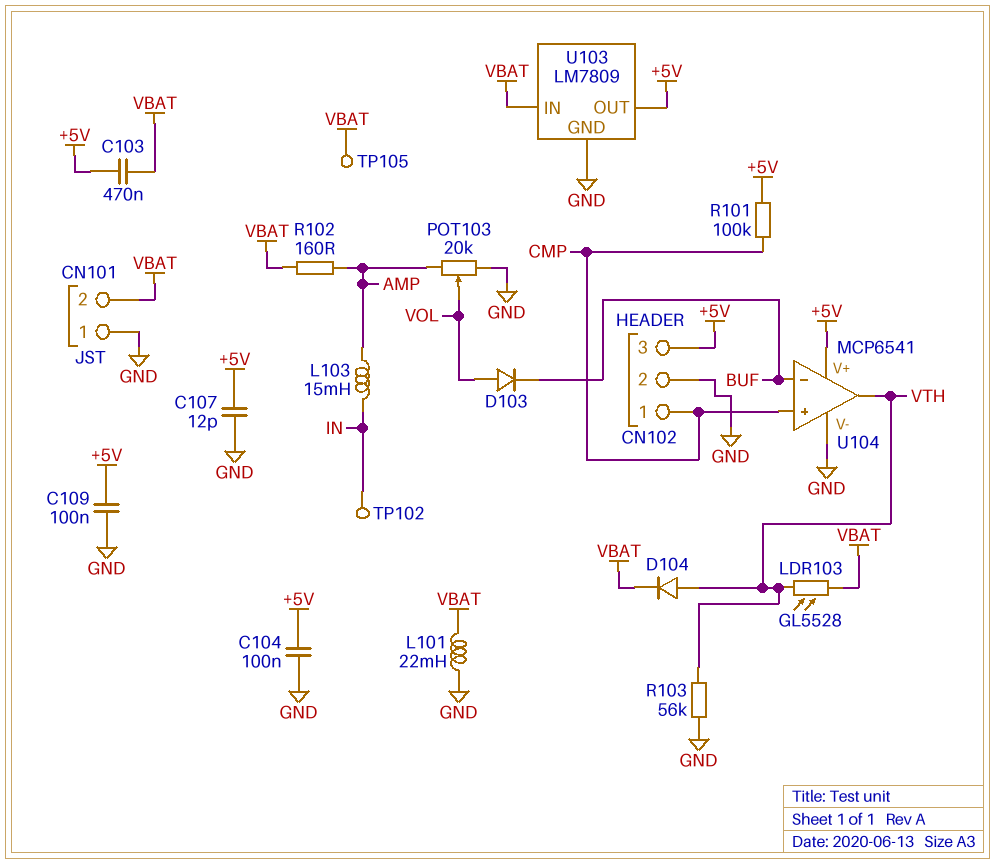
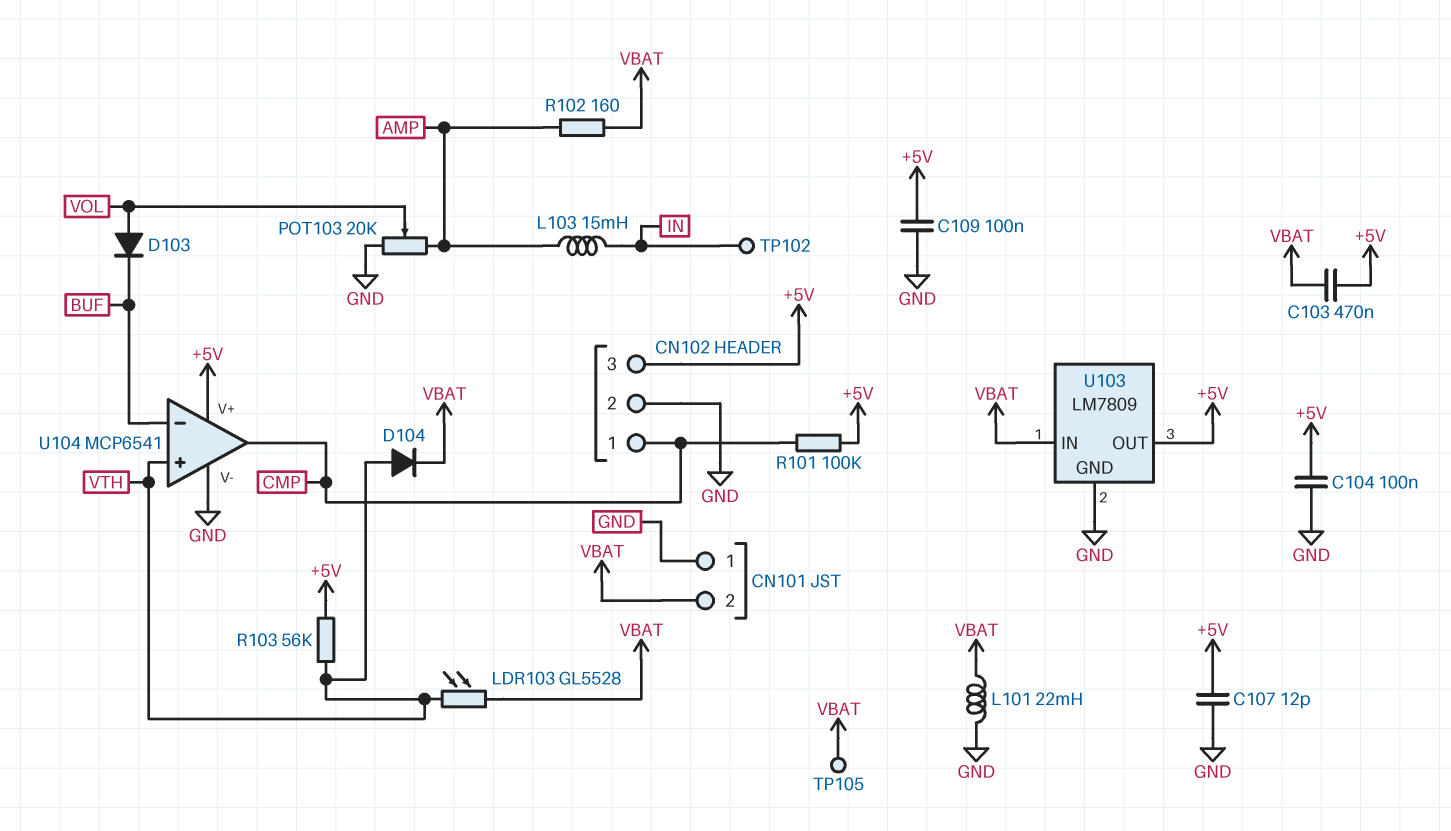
R103: 56k (GND, VTH) -> 56k (+5V, VTH)
U104 pin in+: CMP -> VTH
U104 pin out: VTH -> CMP

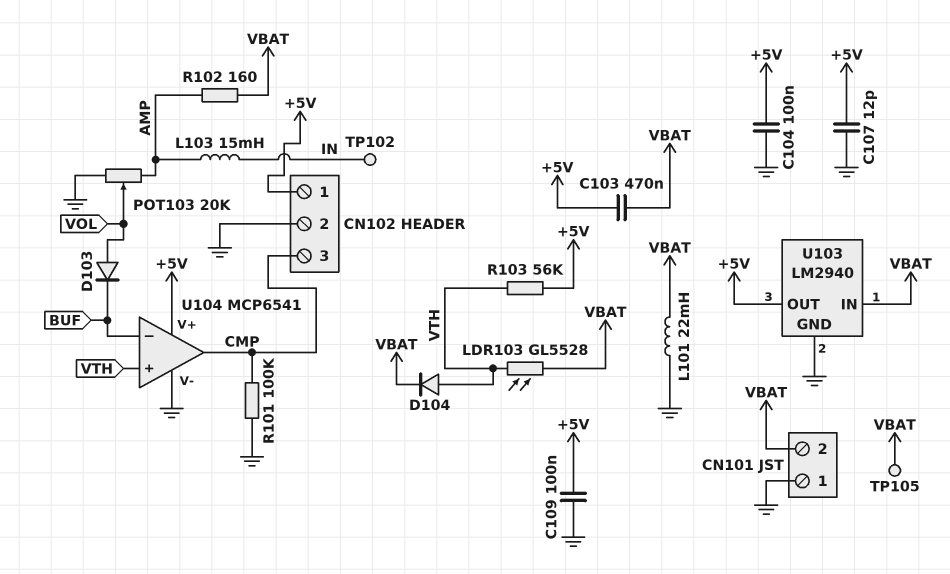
CN102 pin 1: CMP -> +5V
CN102 pin 3: +5V -> CMP
R101: 100k (+5V, CMP) -> 100k (CMP, GND)
U103: LM7809 -> LM2940

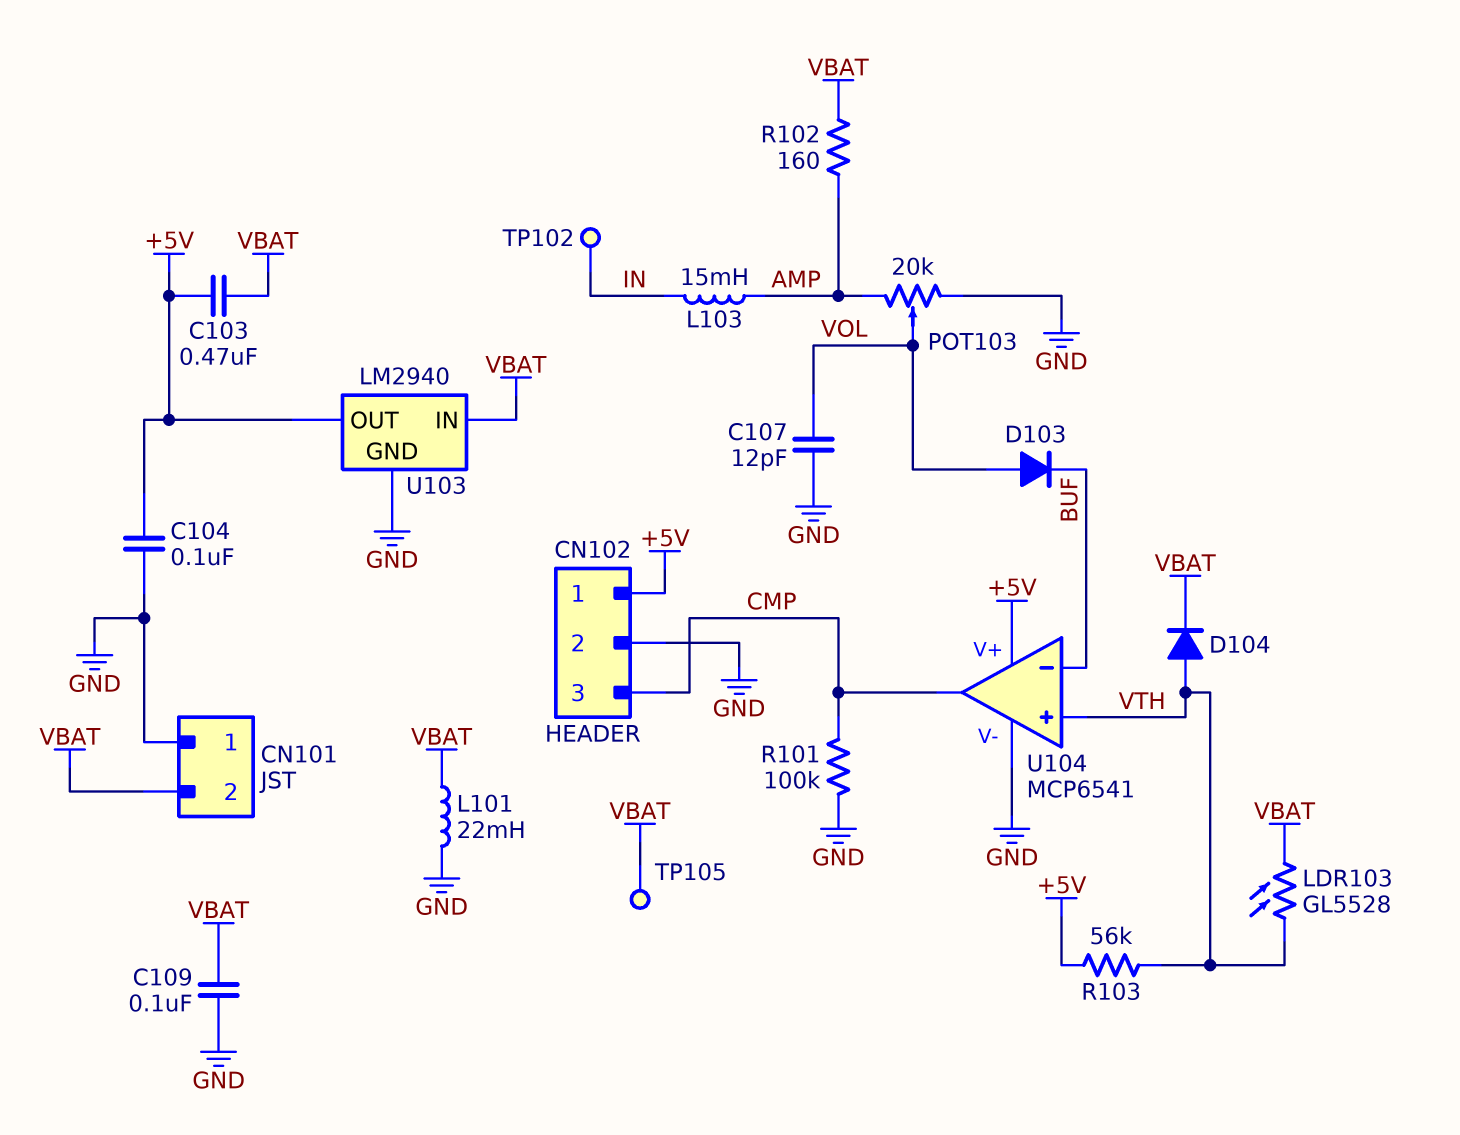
C107: 12pF (+5V, GND) -> 12pF (GND, VOL)
C109: 100nF (+5V, GND) -> 100nF (GND, VBAT)

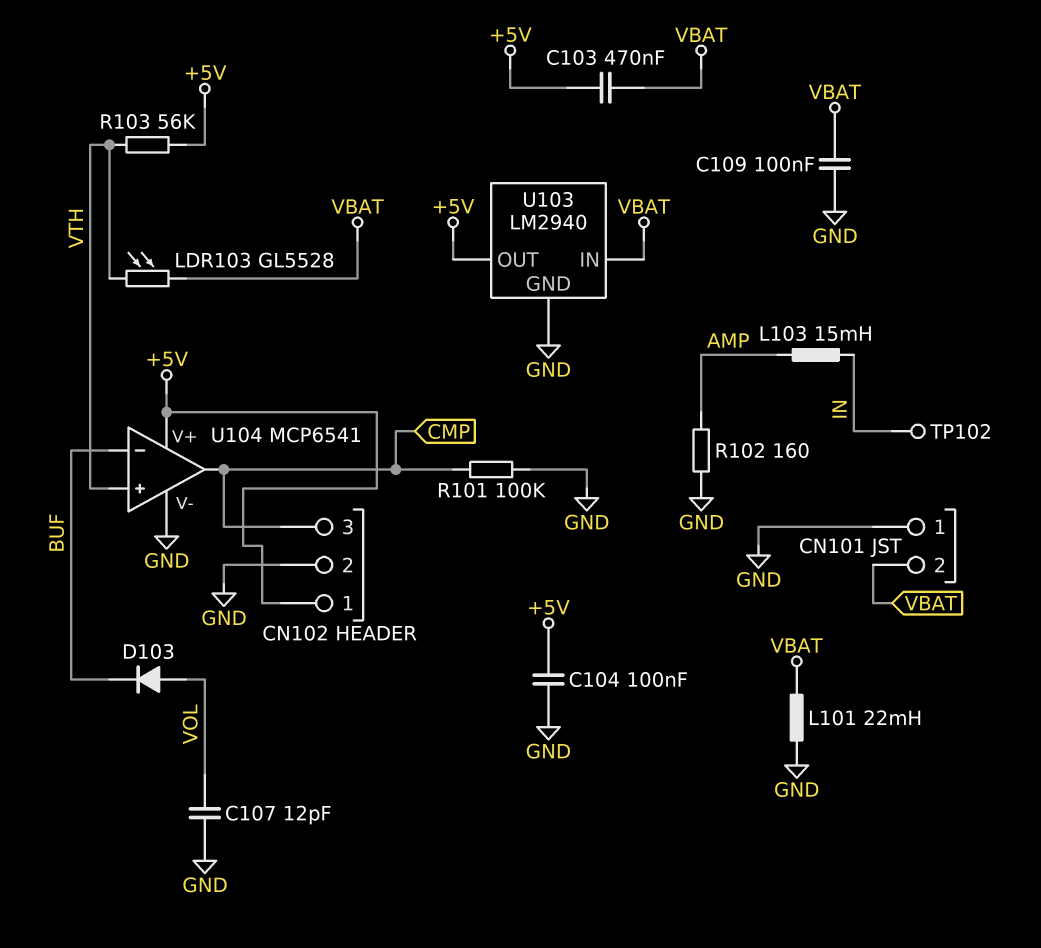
D104: diode (A VTH, K VBAT) -> none
POT103: 20k (AMP, GND, wiper VOL) -> none
R102: 160 (AMP, VBAT) -> 160 (AMP, GND)
TP105: test point (VBAT) -> none

